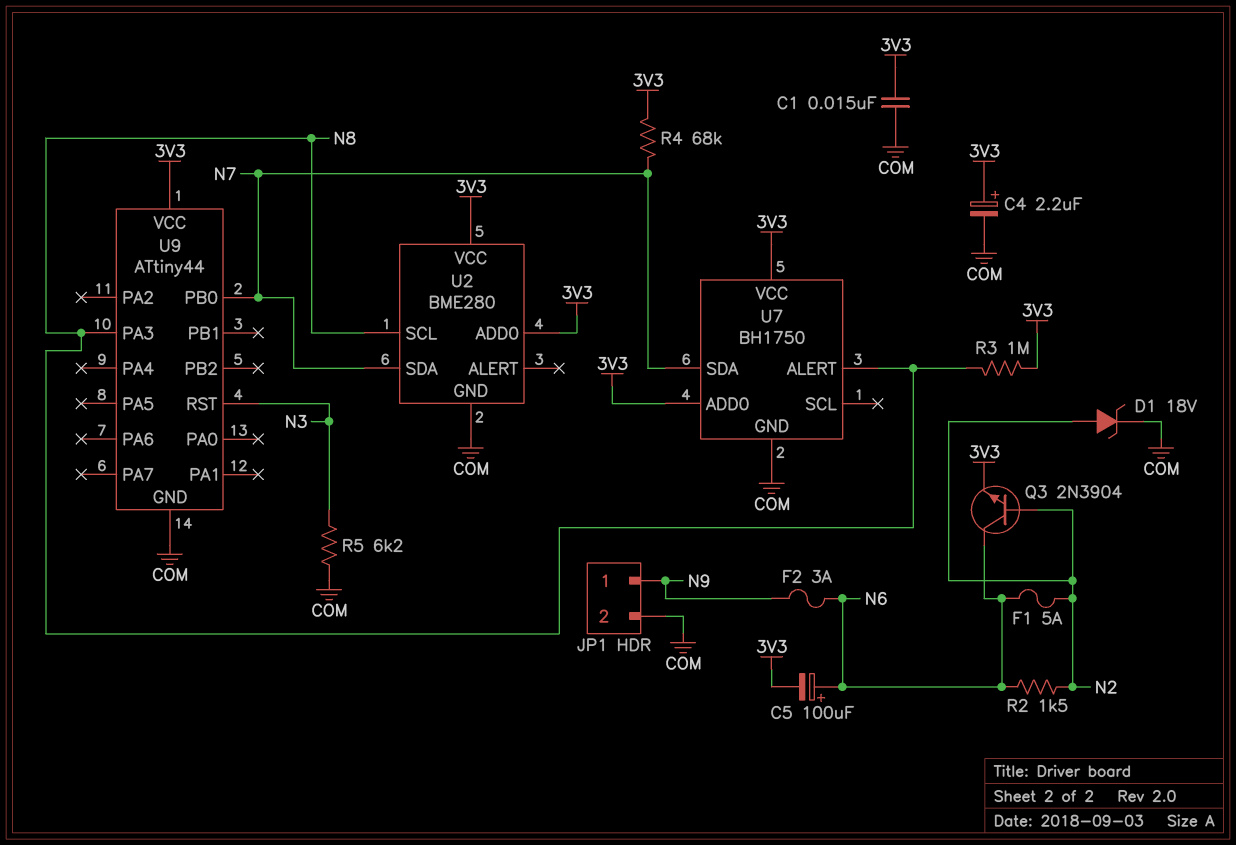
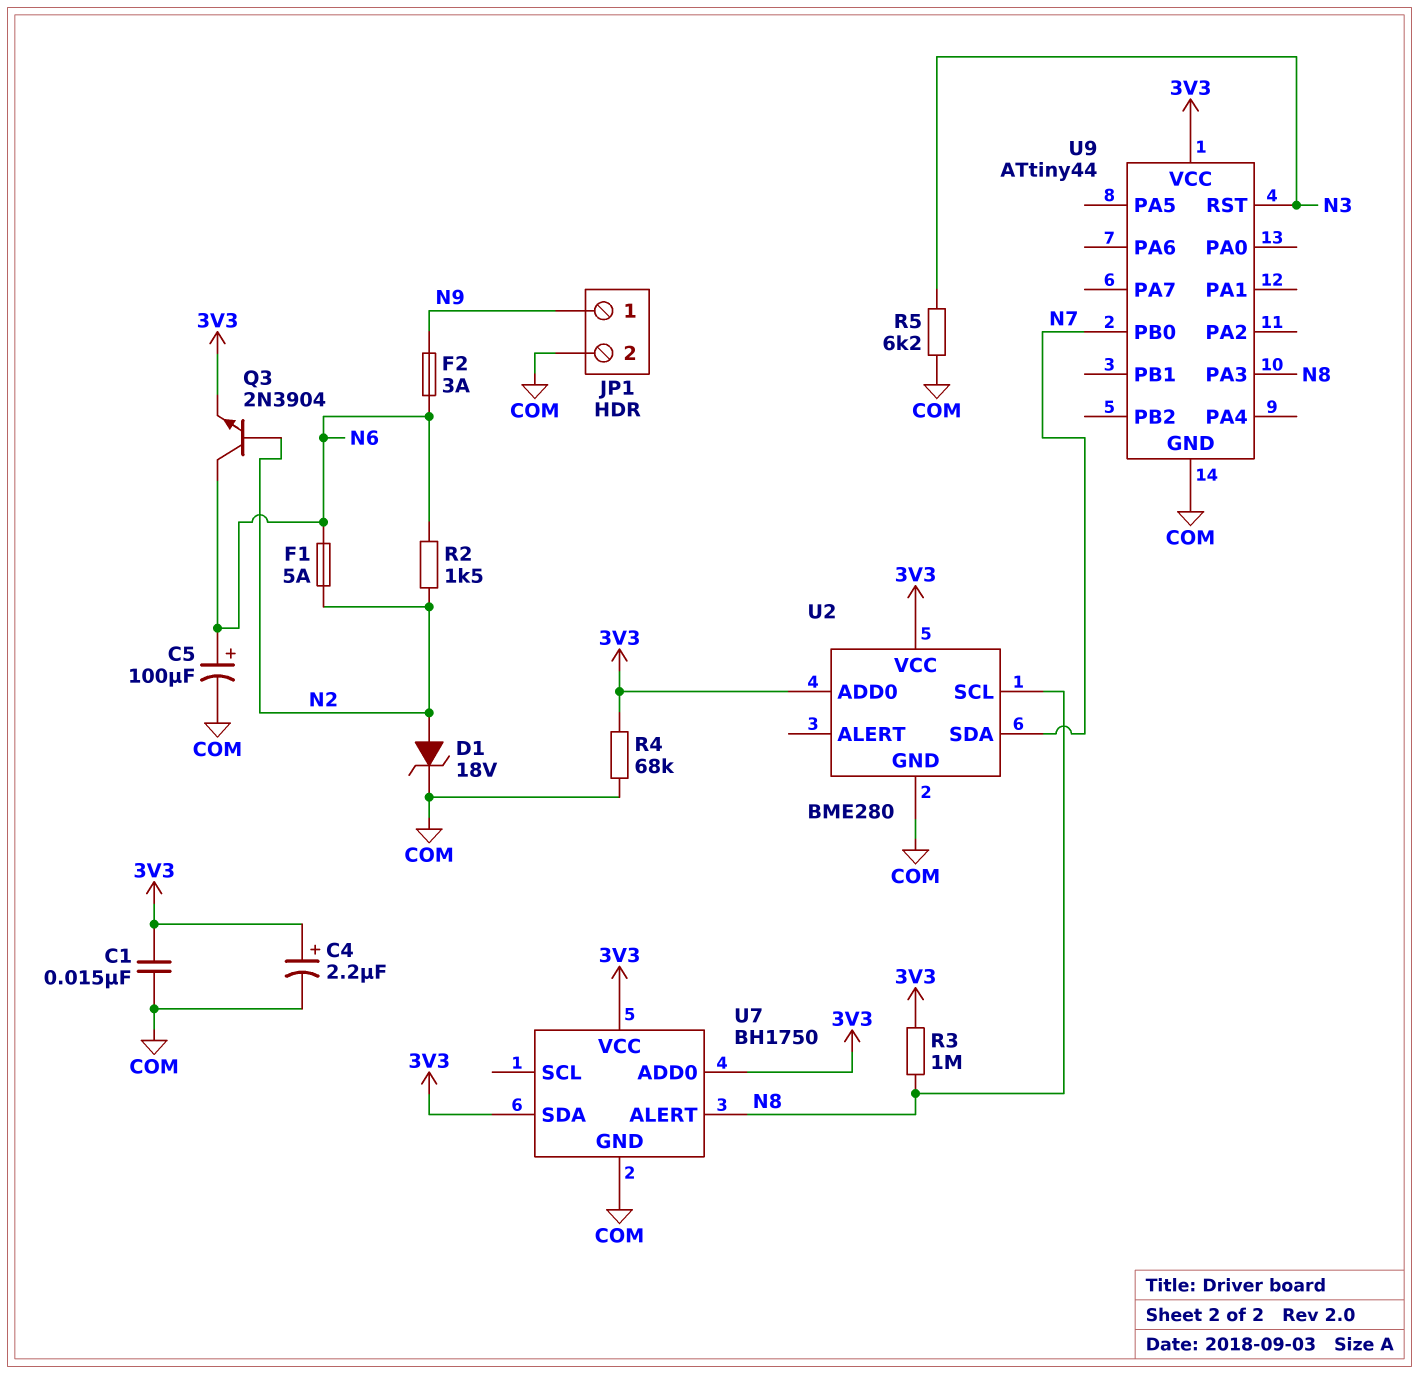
C5: 100uF (plus N6, minus 3V3) -> 100uF (plus N6, minus COM)
R4: 68k (3V3, N7) -> 68k (3V3, COM)
U7 pin SDA: N7 -> 3V3

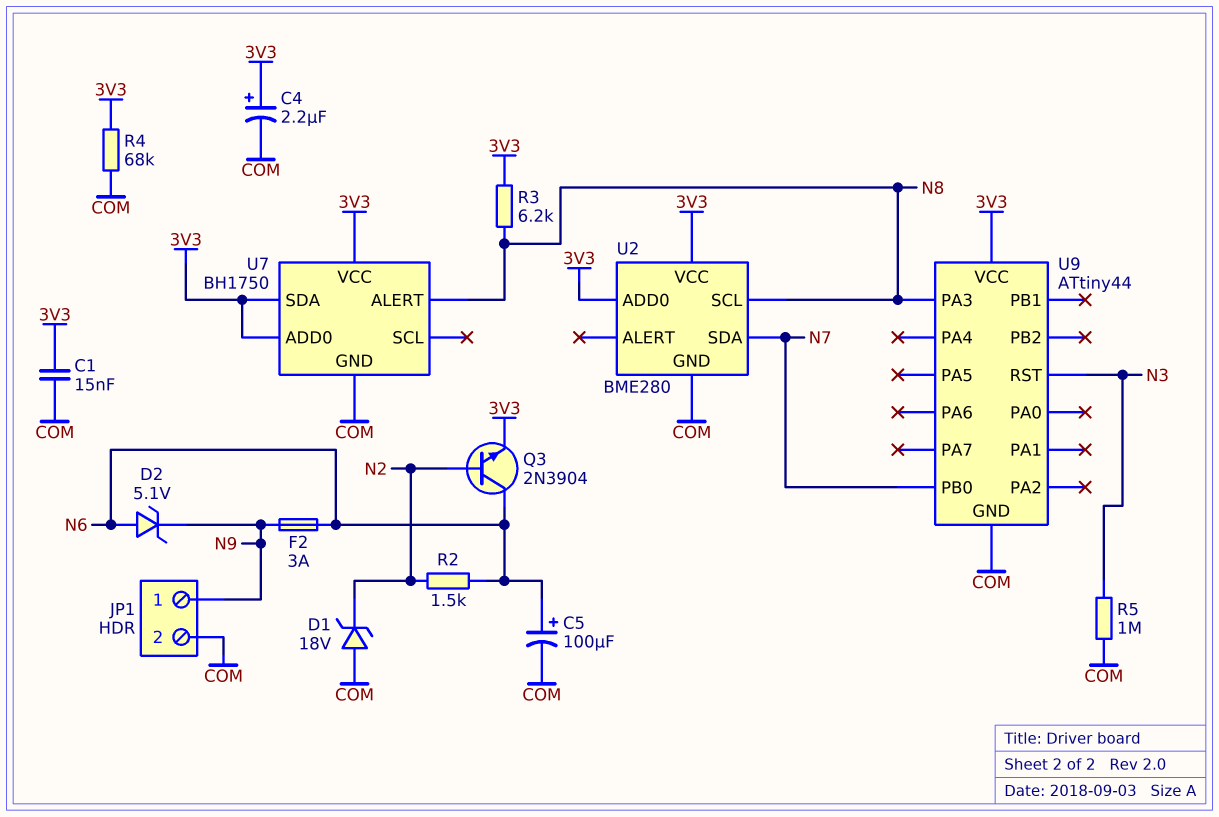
D1: zener 18V (A N2, K COM) -> zener 18V (A COM, K N2)
D2: none -> zener 5.1V (A N6, K N9)
F1: 5A (N2, N6) -> none
R3: 1M (3V3, N8) -> 6.2k (3V3, N8)
R5: 6.2k (COM, N3) -> 1M (COM, N3)

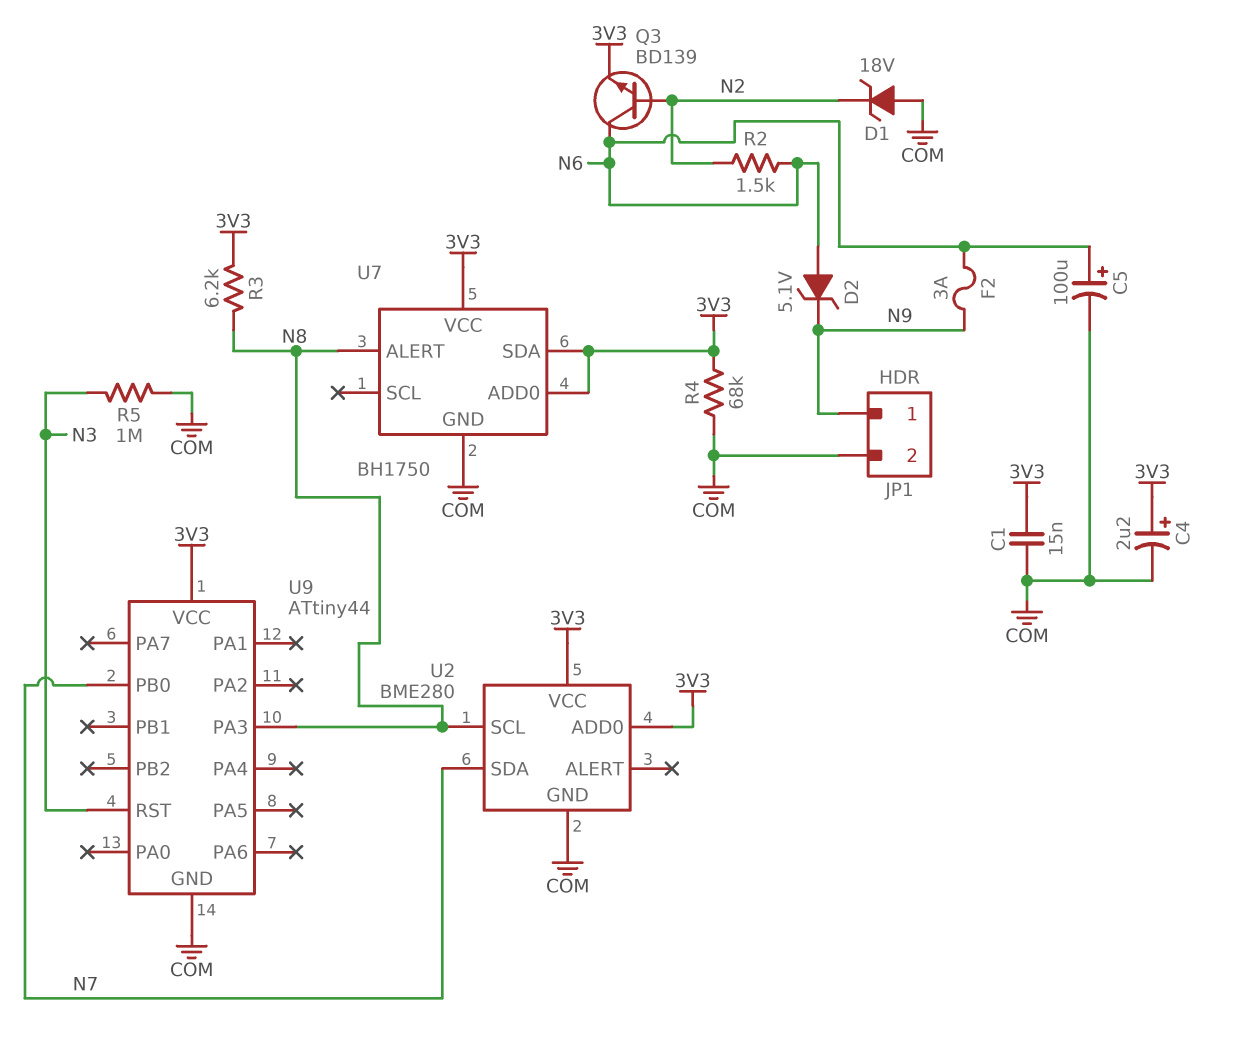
Q3: NPN 2N3904 (B N2, C N6, E 3V3) -> NPN BD139 (B N2, C N6, E 3V3)

